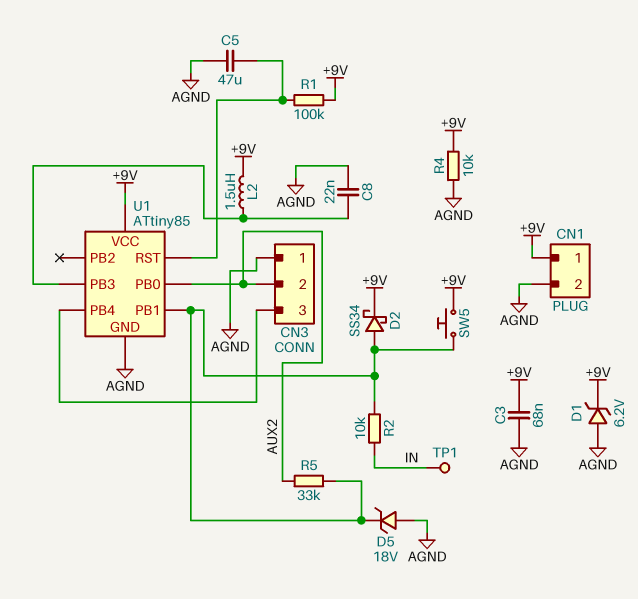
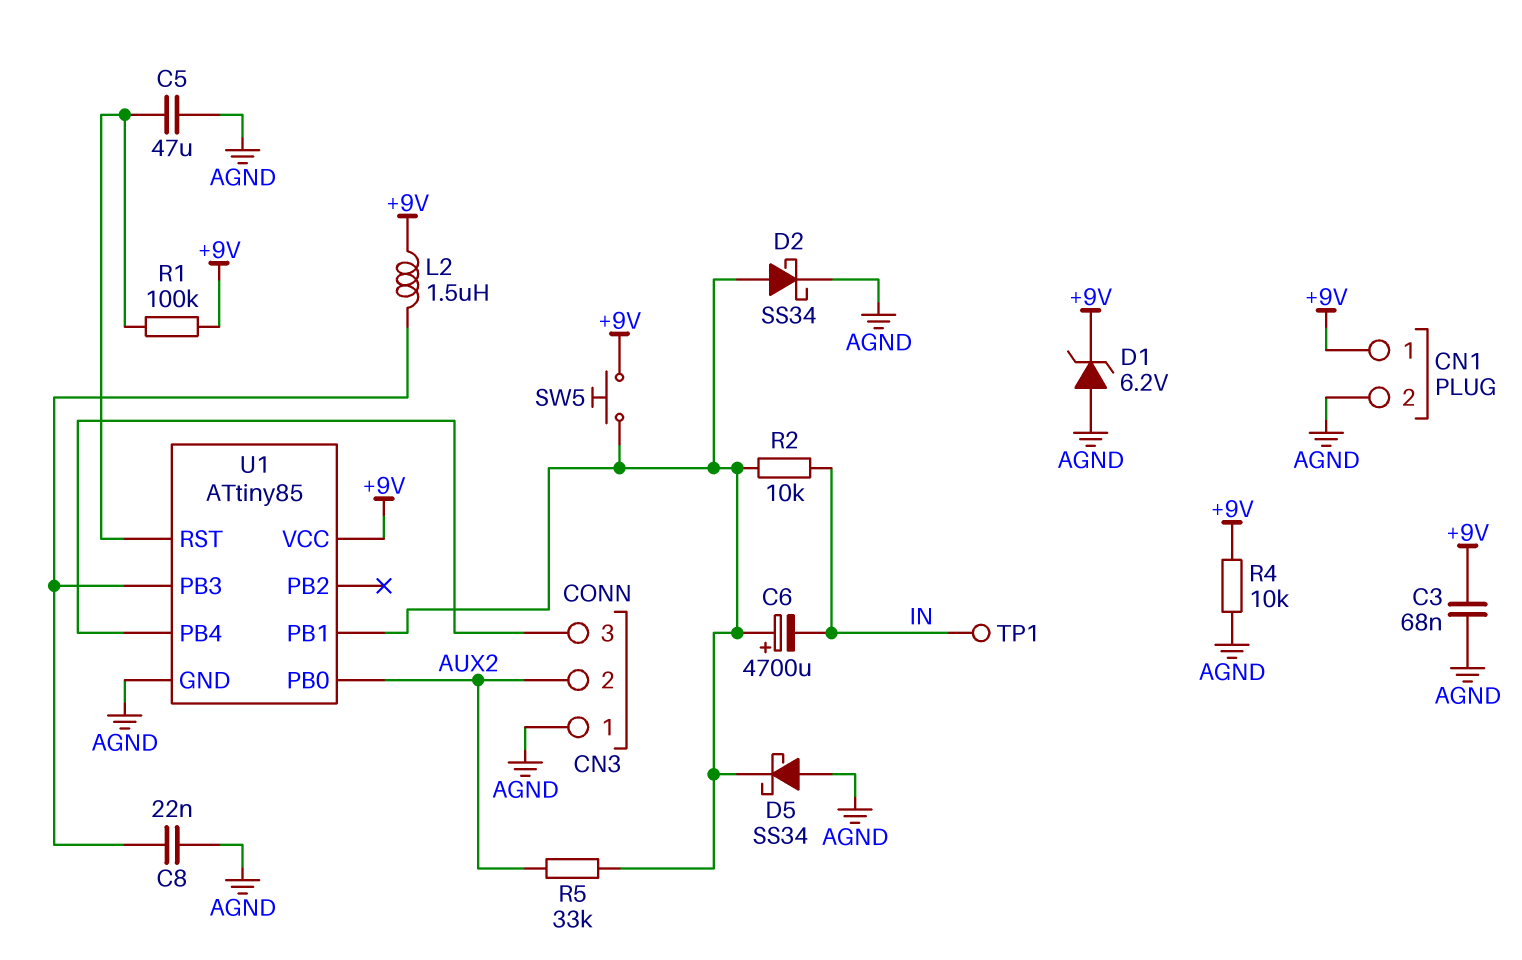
C6: none -> 4700uF (plus U1/PB1, minus IN)
D2: schottky SS34 (A U1/PB1, K +9V) -> schottky SS34 (A U1/PB1, K AGND)
D5: zener 18V (A AGND, K U1/PB1) -> schottky SS34 (A AGND, K U1/PB1)

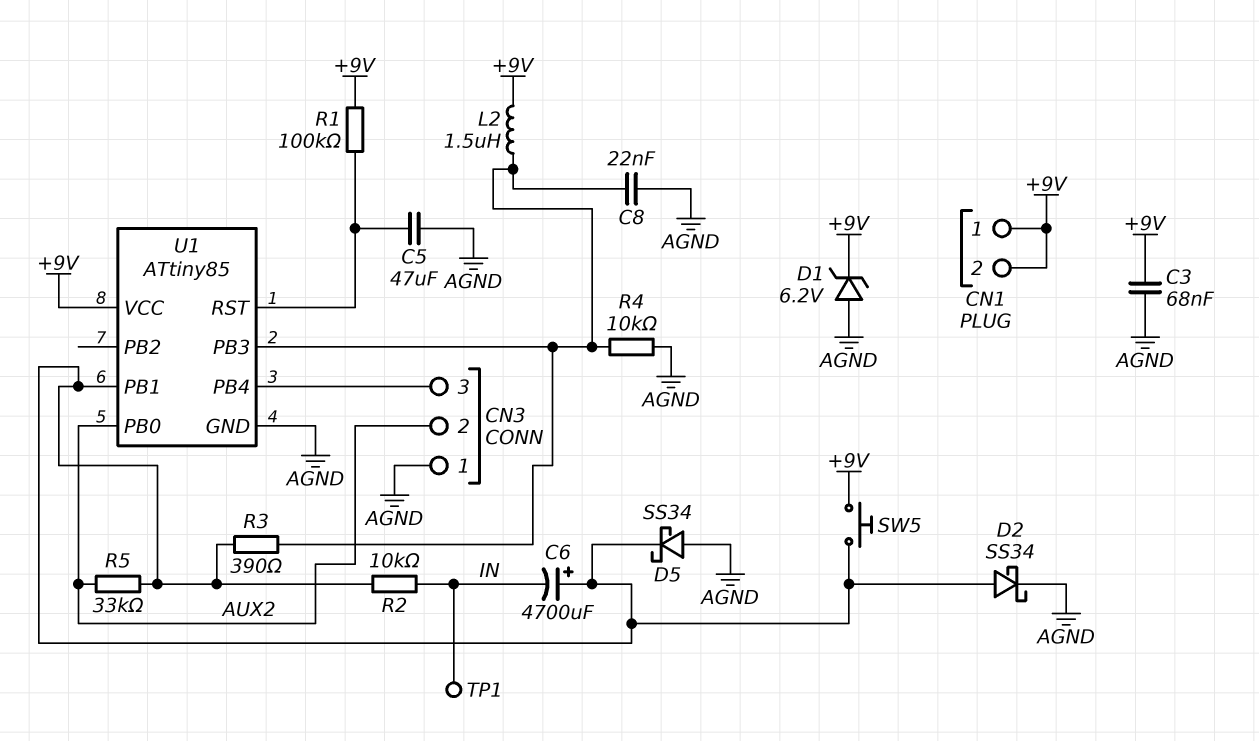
CN1 pin 2: AGND -> +9V
R3: none -> 390 (U1/PB1, U1/PB3)
R4: 10k (+9V, AGND) -> 10k (AGND, U1/PB3)

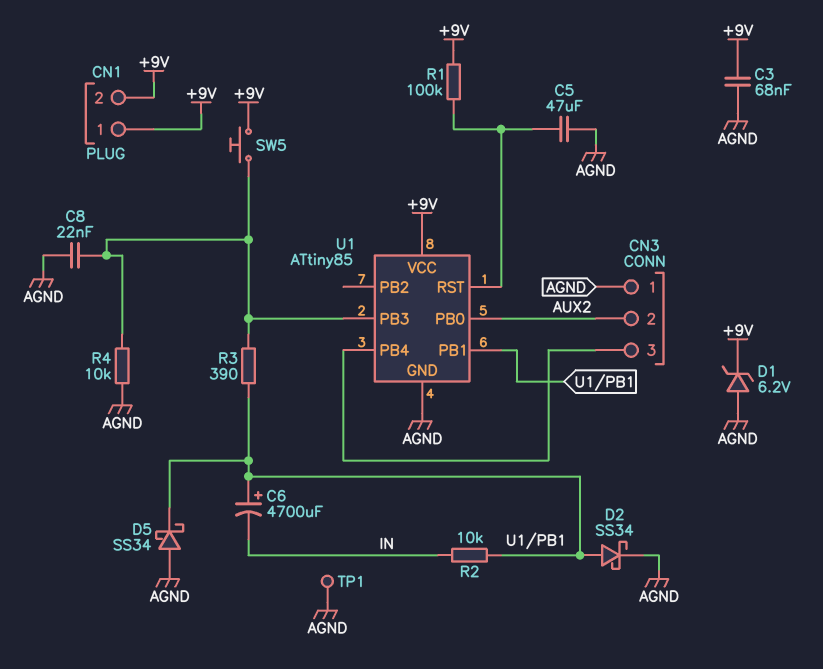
L2: 1.5uH (+9V, U1/PB3) -> none
R5: 33k (AUX2, U1/PB1) -> none
SW5: button (+9V, U1/PB1) -> button (+9V, U1/PB3)
TP1: test point (IN) -> test point (AGND)

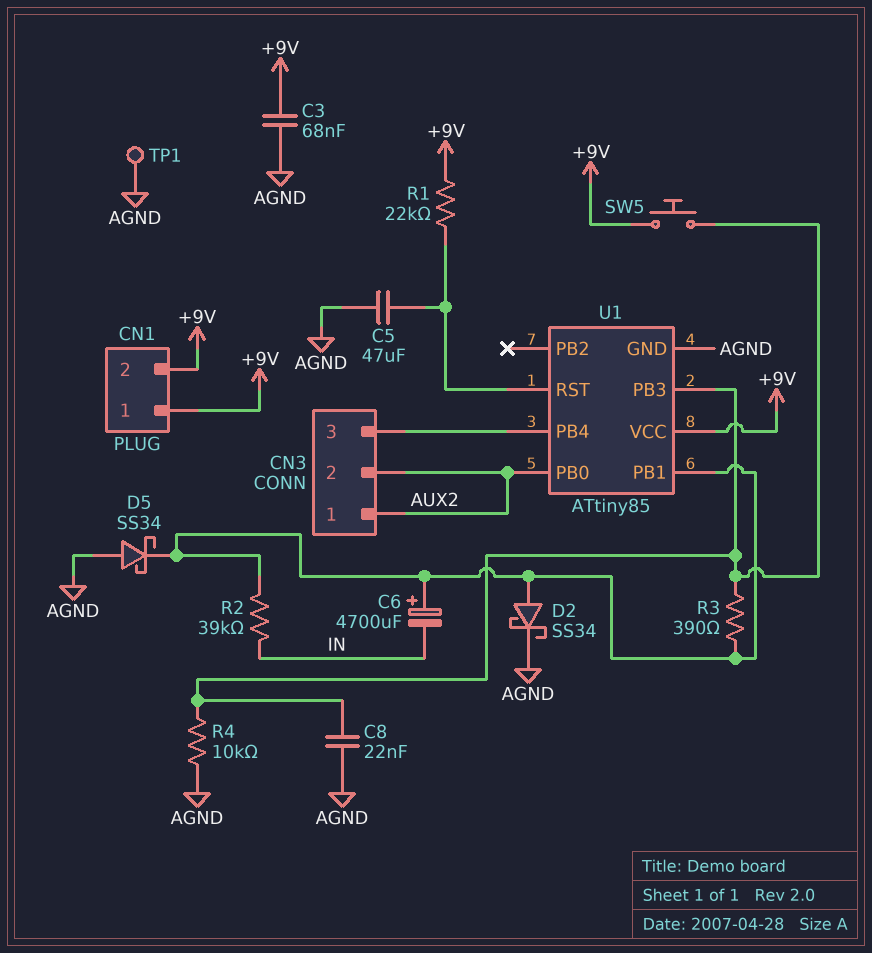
CN3 pin 1: AGND -> AUX2
D1: zener 6.2V (A AGND, K +9V) -> none
R1: 100k (+9V, U1/RST) -> 22k (+9V, U1/RST)
R2: 10k (IN, U1/PB1) -> 39k (IN, U1/PB1)

